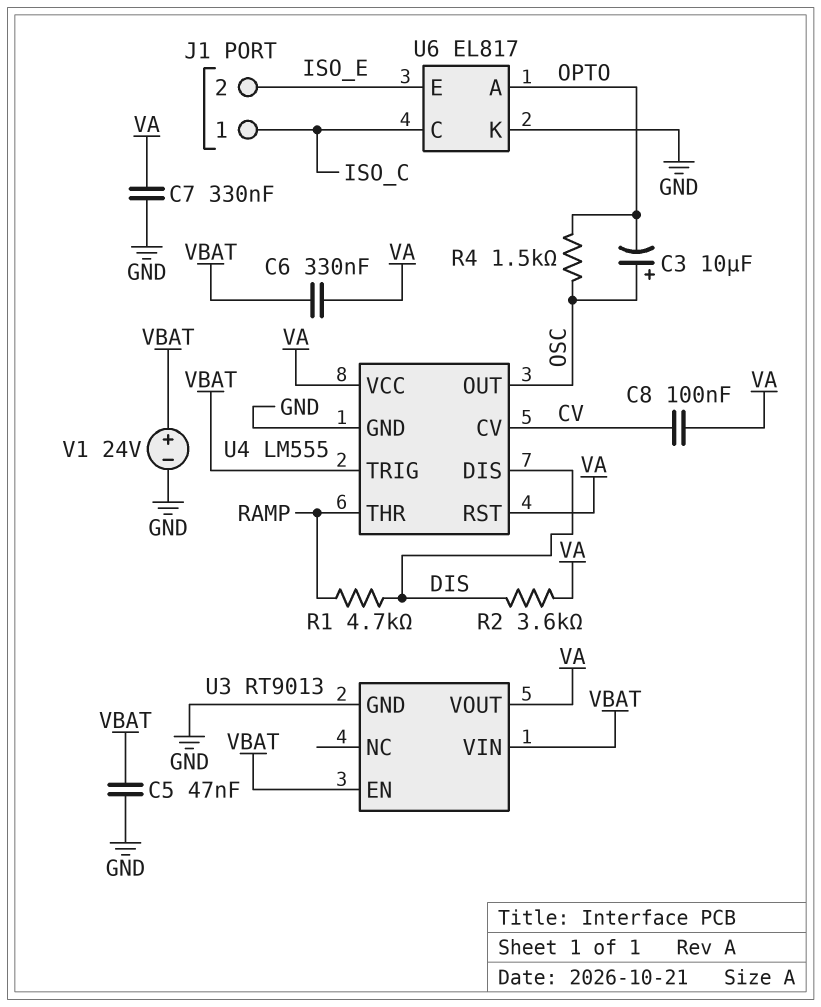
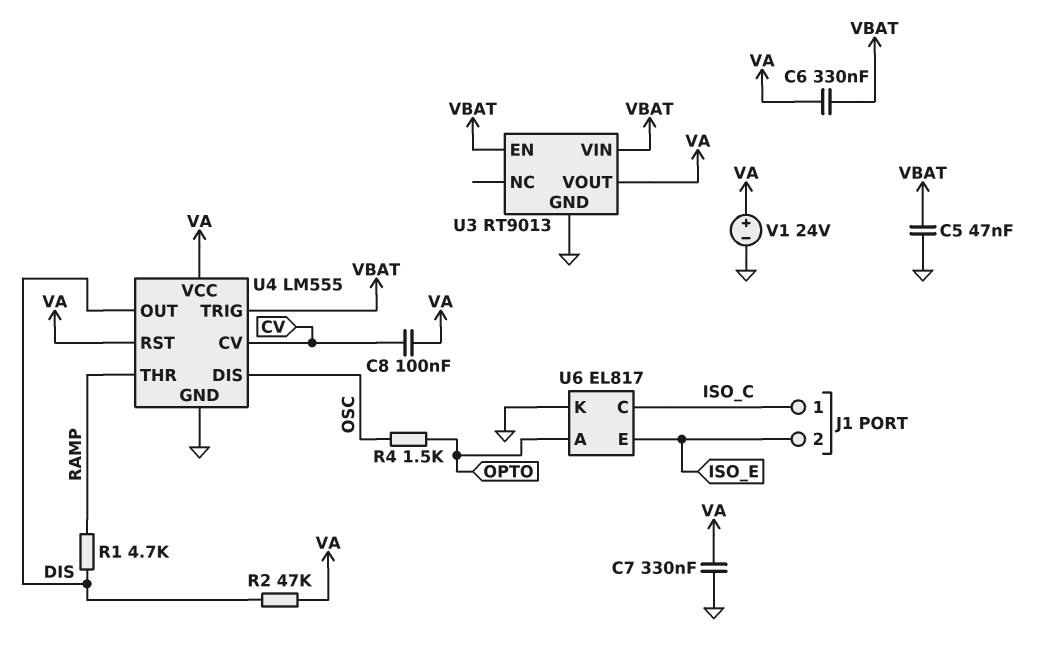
C3: 10uF (plus OSC, minus OPTO) -> none
R2: 3.6k (DIS, VA) -> 47k (DIS, VA)
U4 pin DIS: DIS -> OSC
U4 pin OUT: OSC -> DIS
V1: 24V (plus VBAT, minus GND) -> 24V (plus VA, minus GND)

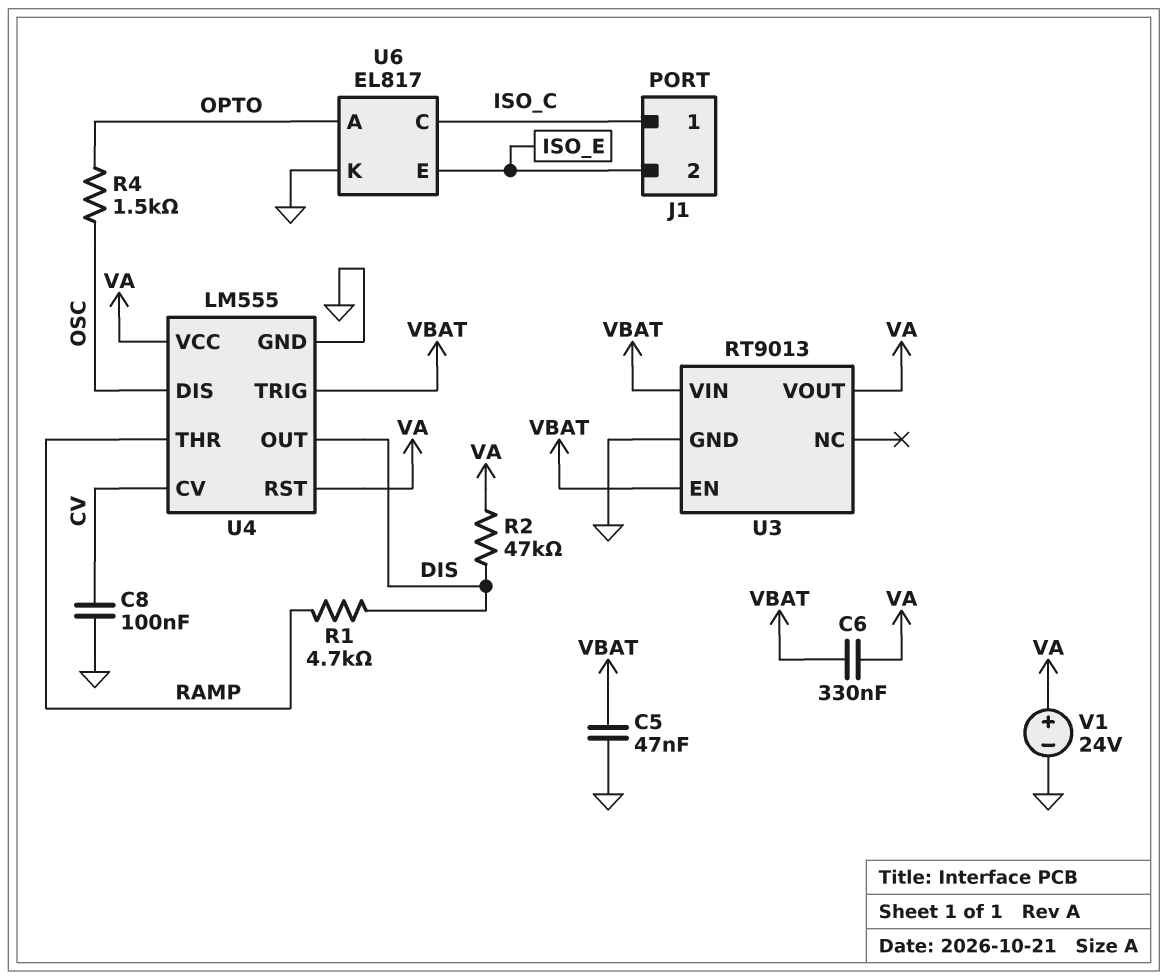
C7: 330nF (GND, VA) -> none
C8: 100nF (CV, VA) -> 100nF (CV, GND)

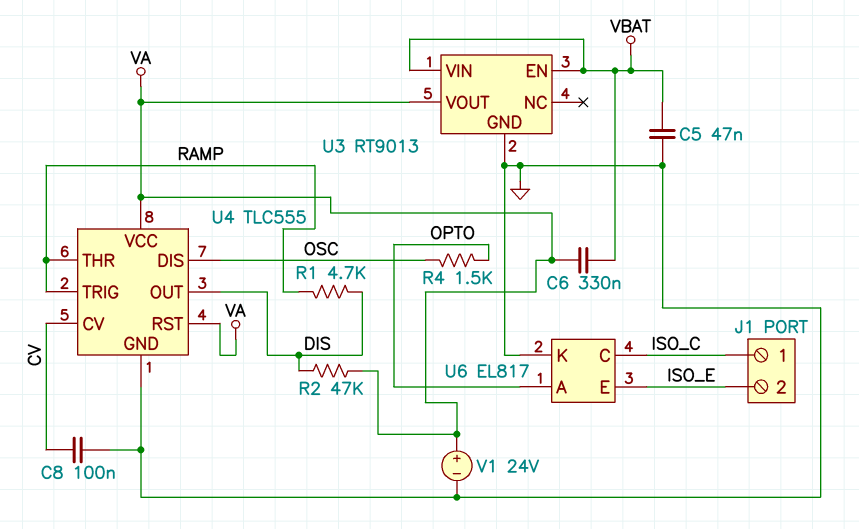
U4: LM555 -> TLC555
U4 pin TRIG: VBAT -> RAMP

